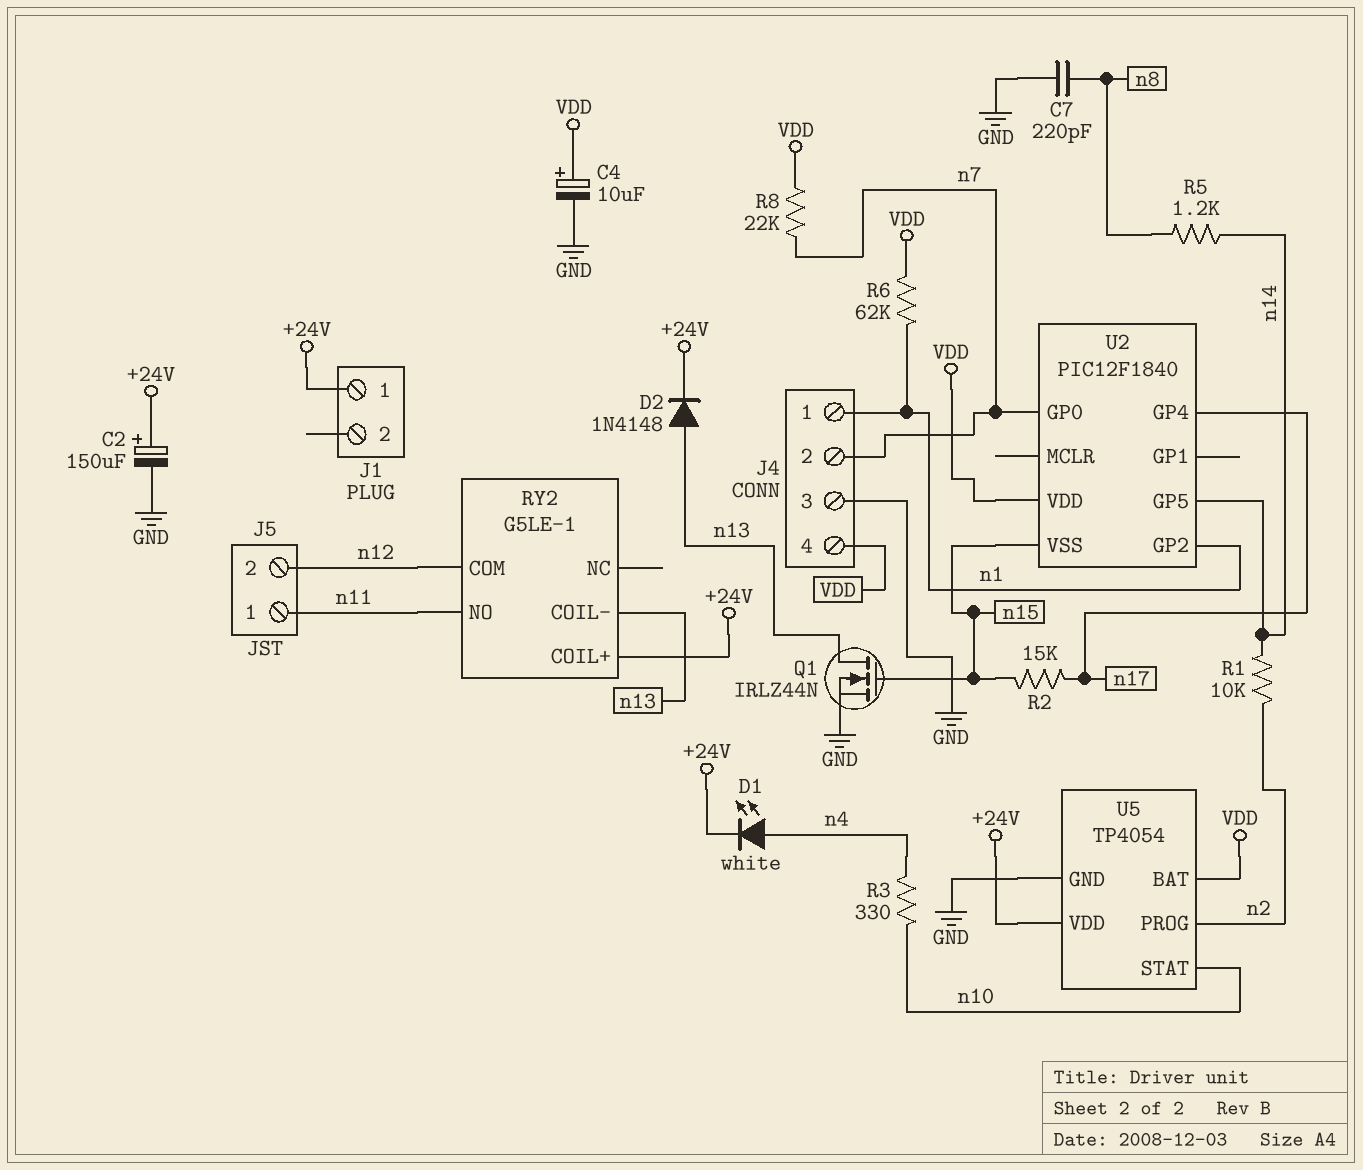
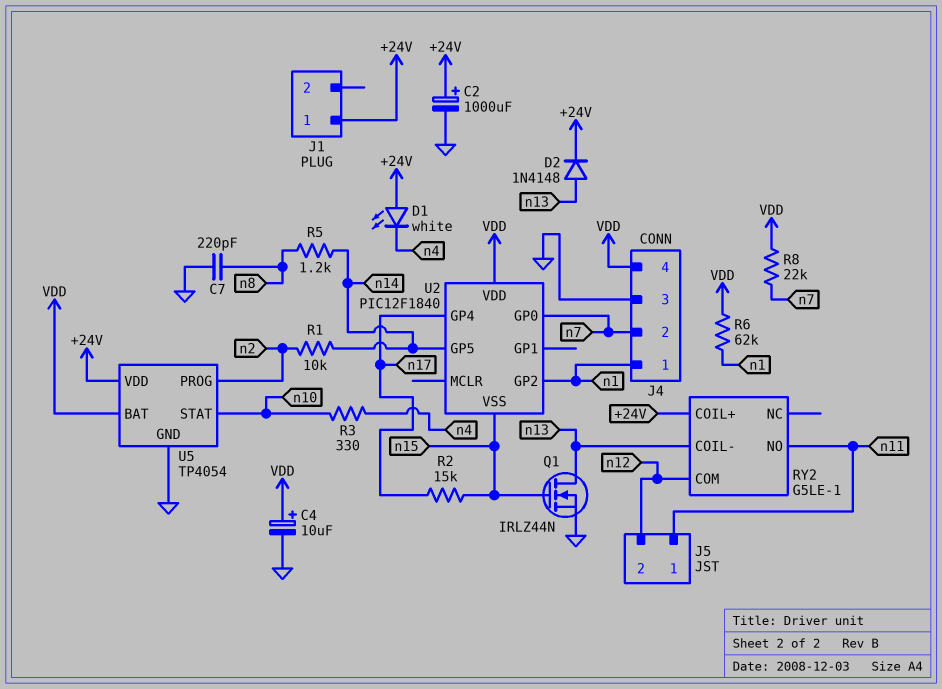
C2: 150uF (plus +24V, minus GND) -> 1000uF (plus +24V, minus GND)
D1: LED white (A n4, K +24V) -> LED white (A +24V, K n4)

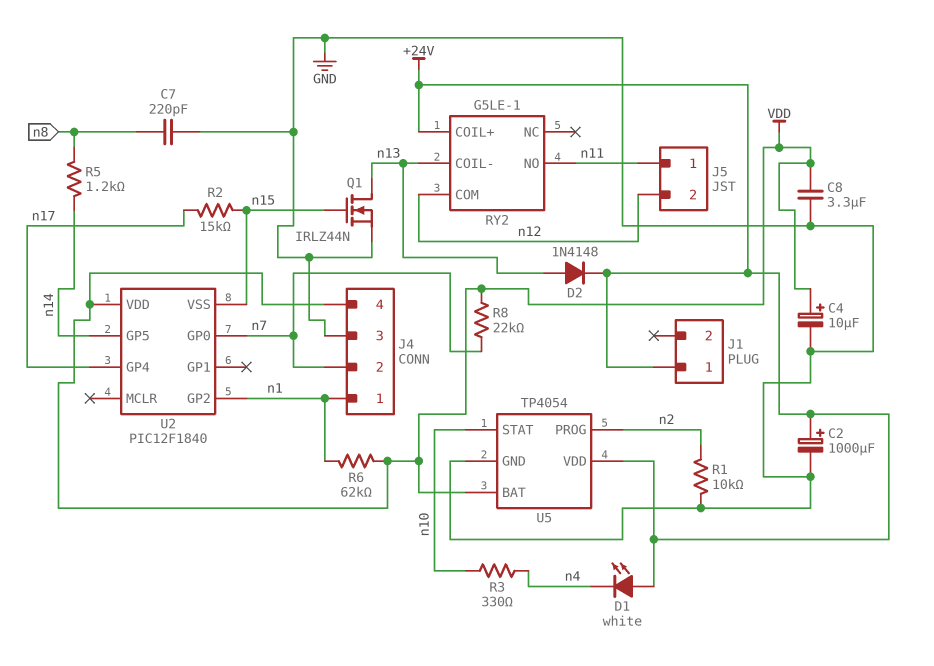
C8: none -> 3.3uF (GND, VDD)
R1: 10k (n2, n14) -> 10k (GND, n2)

